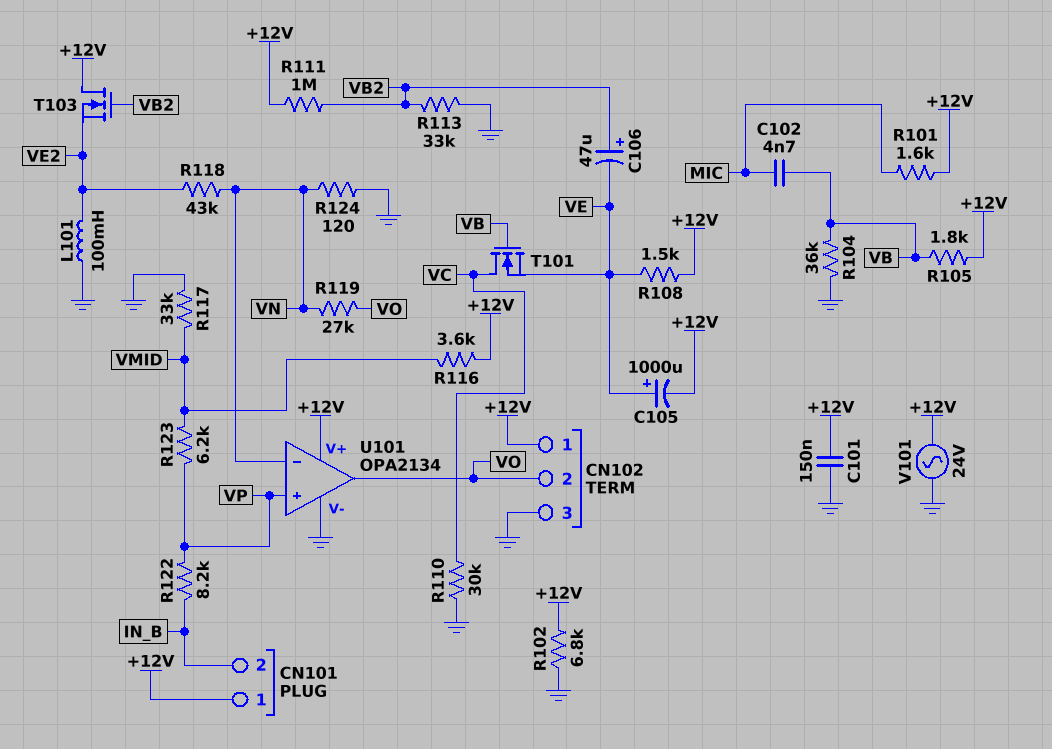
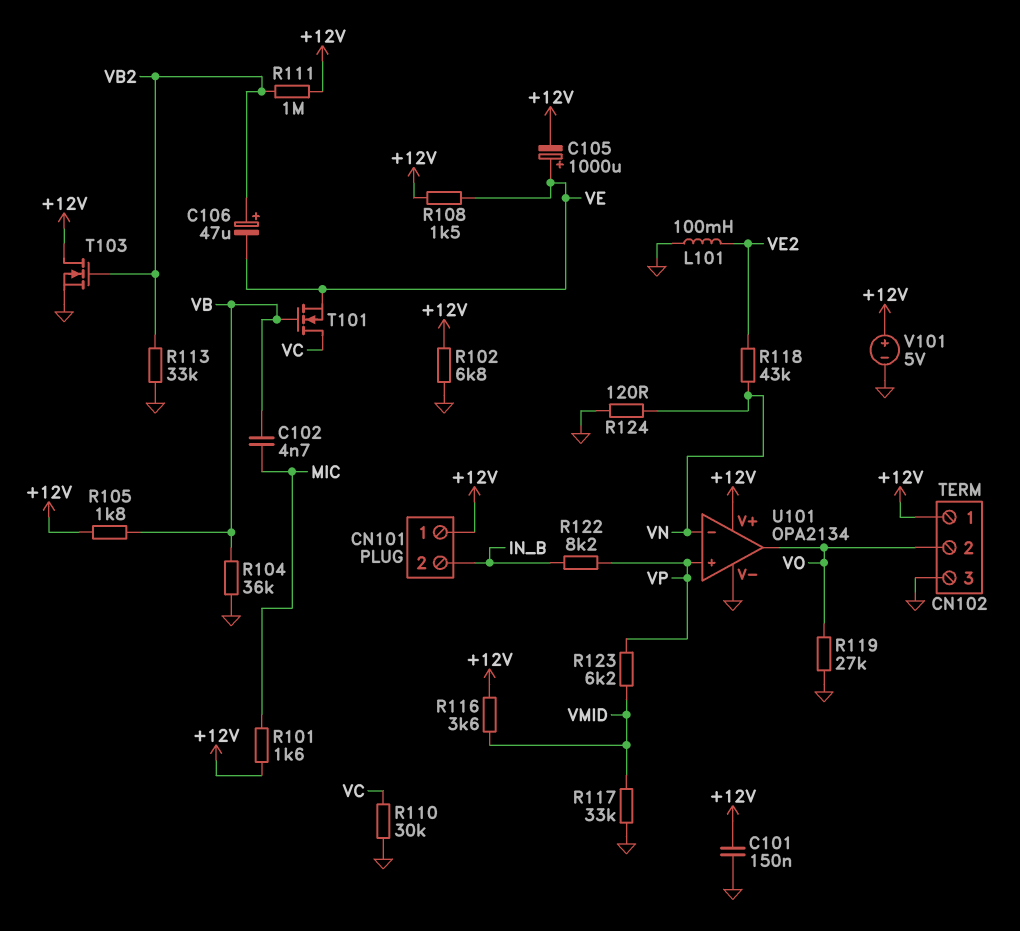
R119: 27k (VN, VO) -> 27k (GND, VO)
T103: NMOS (G VB2, D +12V, S VE2) -> NMOS (G VB2, D +12V, S GND)
V101: AC 24V (+12V, GND) -> 5V (plus +12V, minus GND)

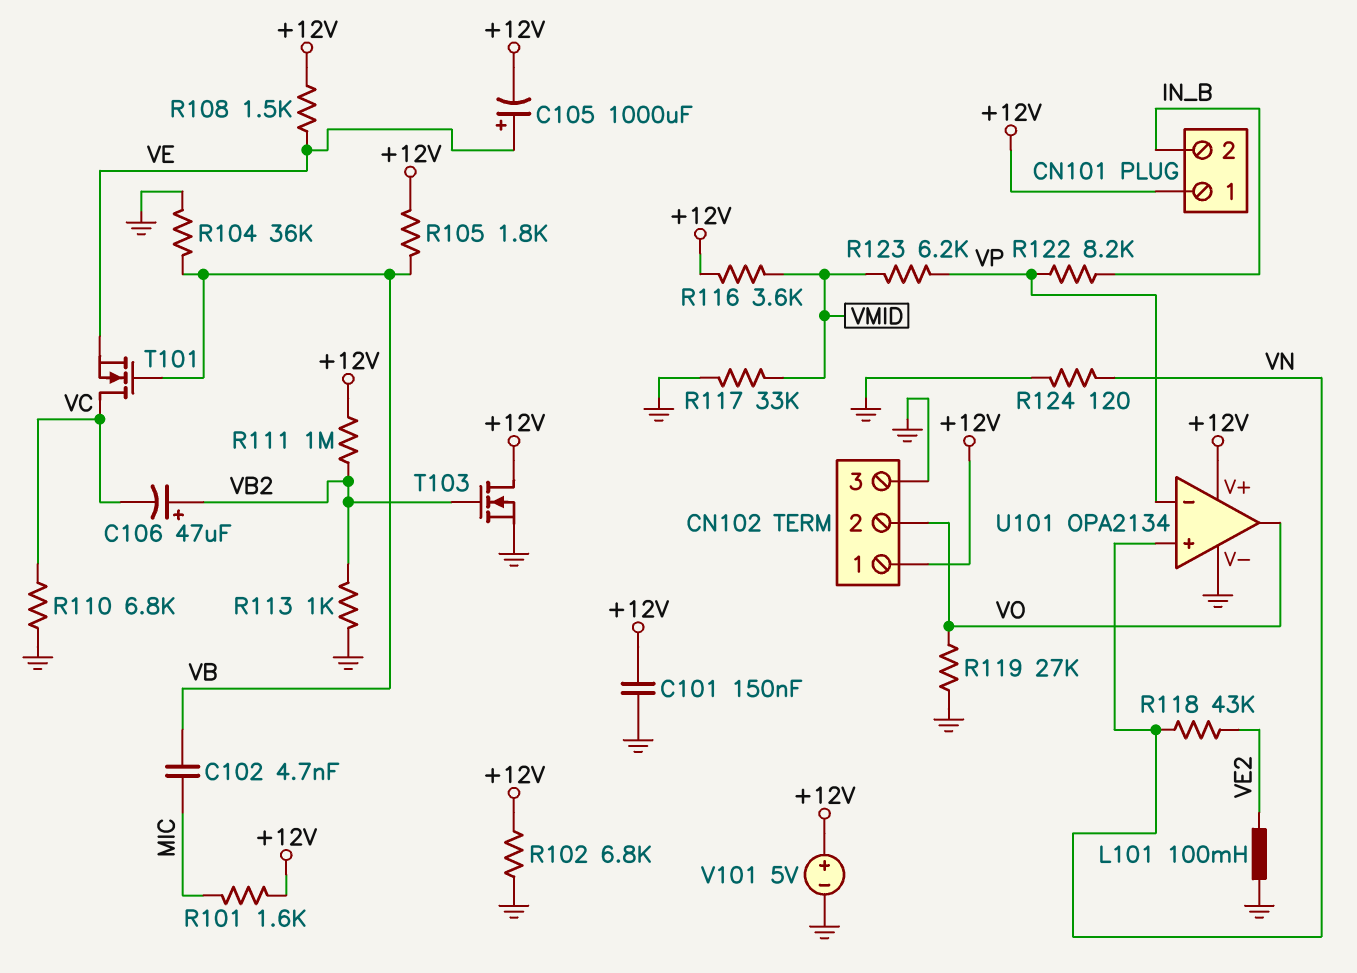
C106: 47uF (plus VB2, minus VE) -> 47uF (plus VB2, minus VC)
R110: 30k (GND, VC) -> 6.8k (GND, VC)
R113: 33k (GND, VB2) -> 1k (GND, VB2)
U101 pin in+: VP -> VN
U101 pin in-: VN -> VP

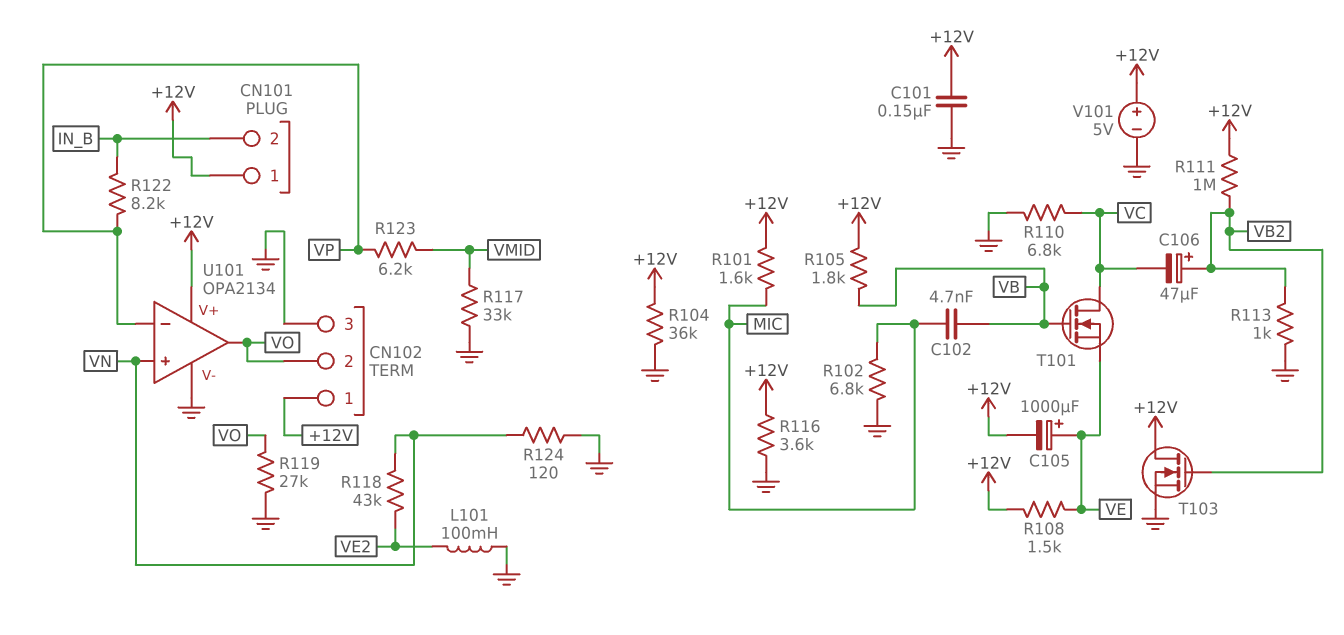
R102: 6.8k (+12V, GND) -> 6.8k (GND, MIC)
R104: 36k (GND, VB) -> 36k (+12V, GND)
R116: 3.6k (+12V, VMID) -> 3.6k (+12V, GND)

